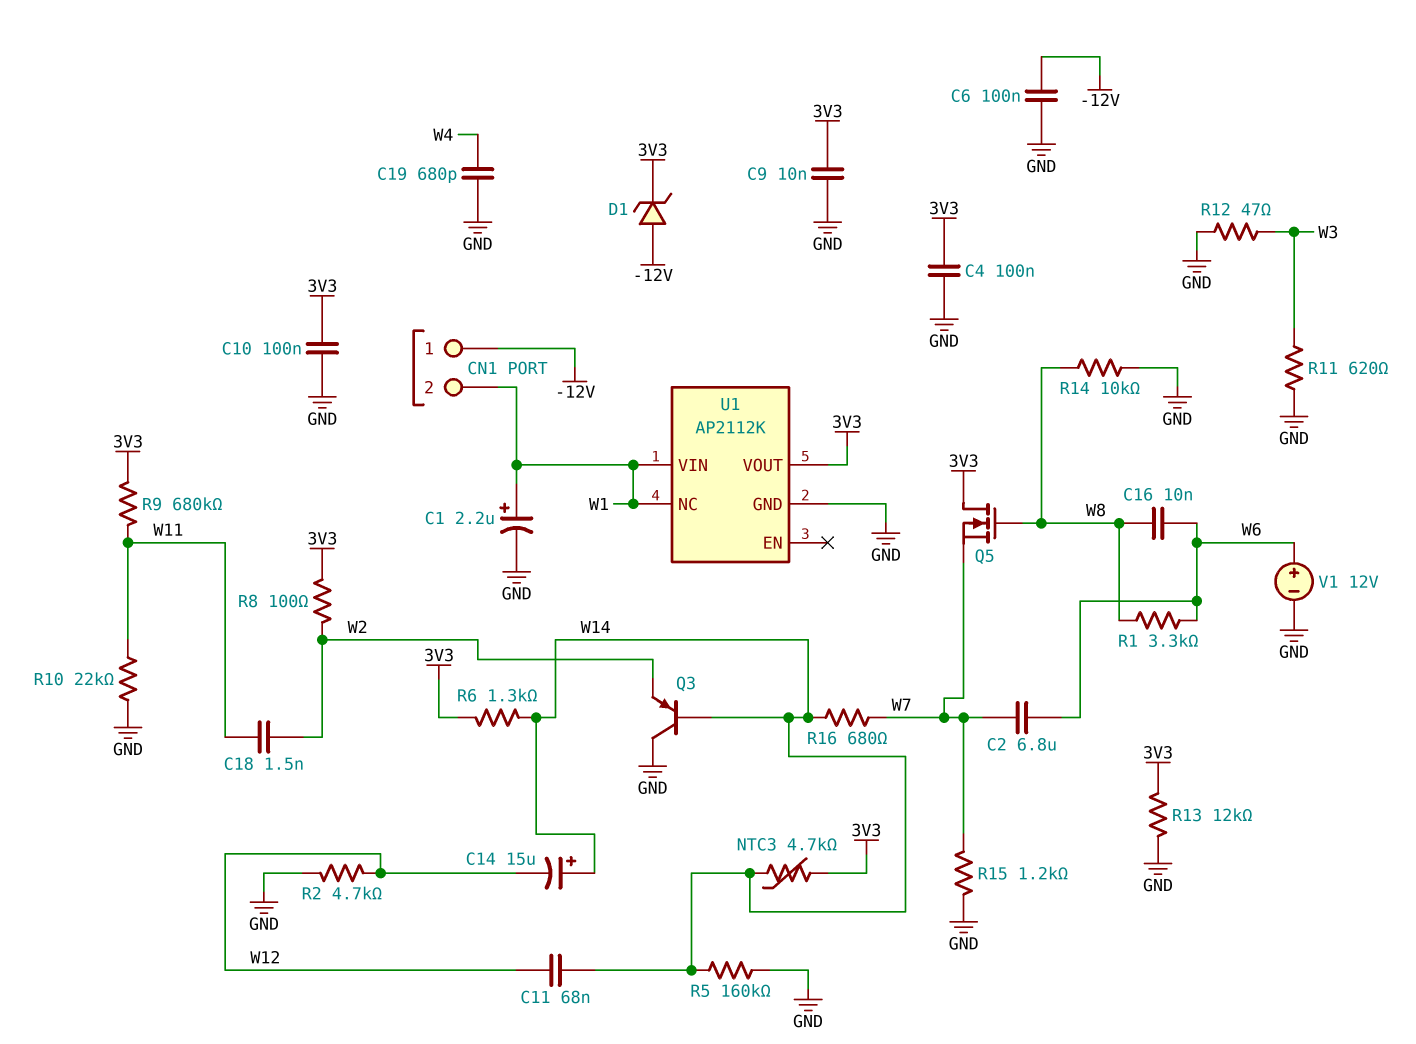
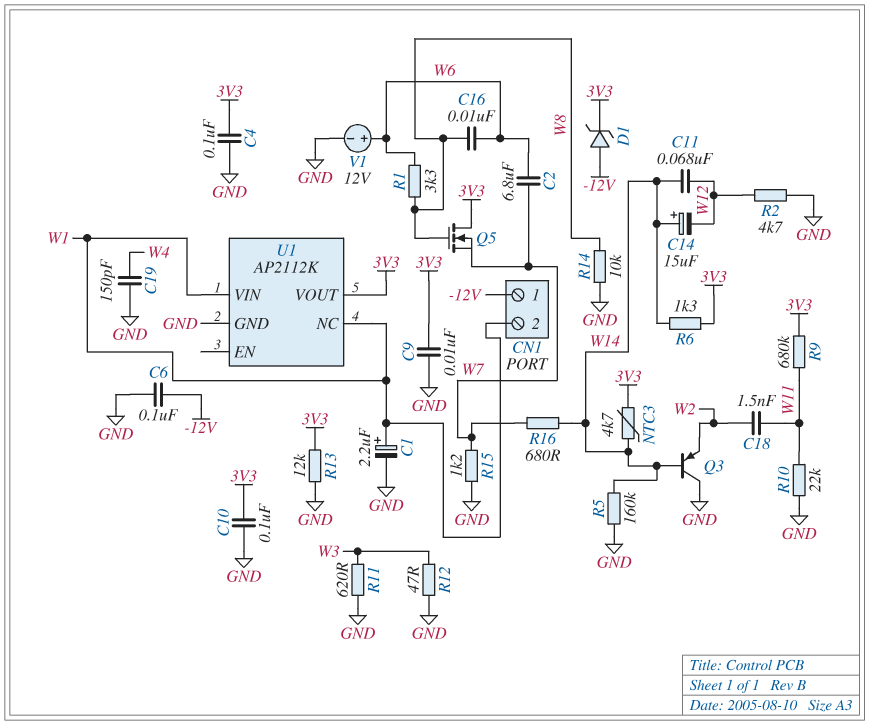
C19: 680pF (GND, W4) -> 150pF (GND, W4)
R8: 100 (3V3, W2) -> none

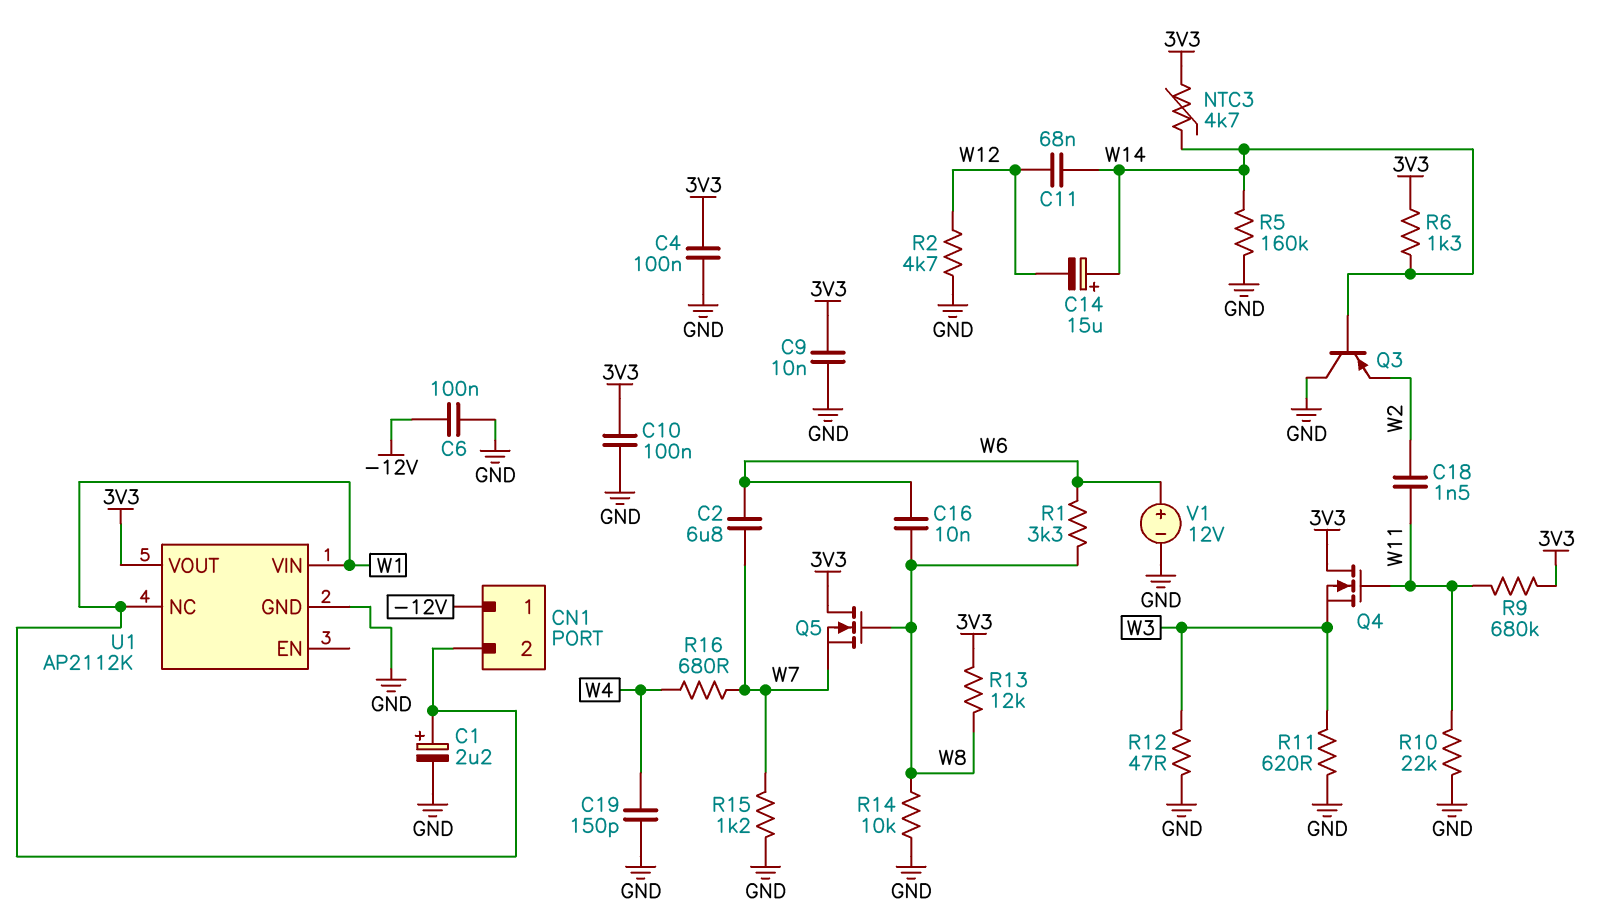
D1: zener (A -12V, K 3V3) -> none
Q4: none -> NMOS (G W11, D 3V3, S W3)
R13: 12k (3V3, GND) -> 12k (3V3, W8)
R16: 680 (W7, W14) -> 680 (W4, W7)

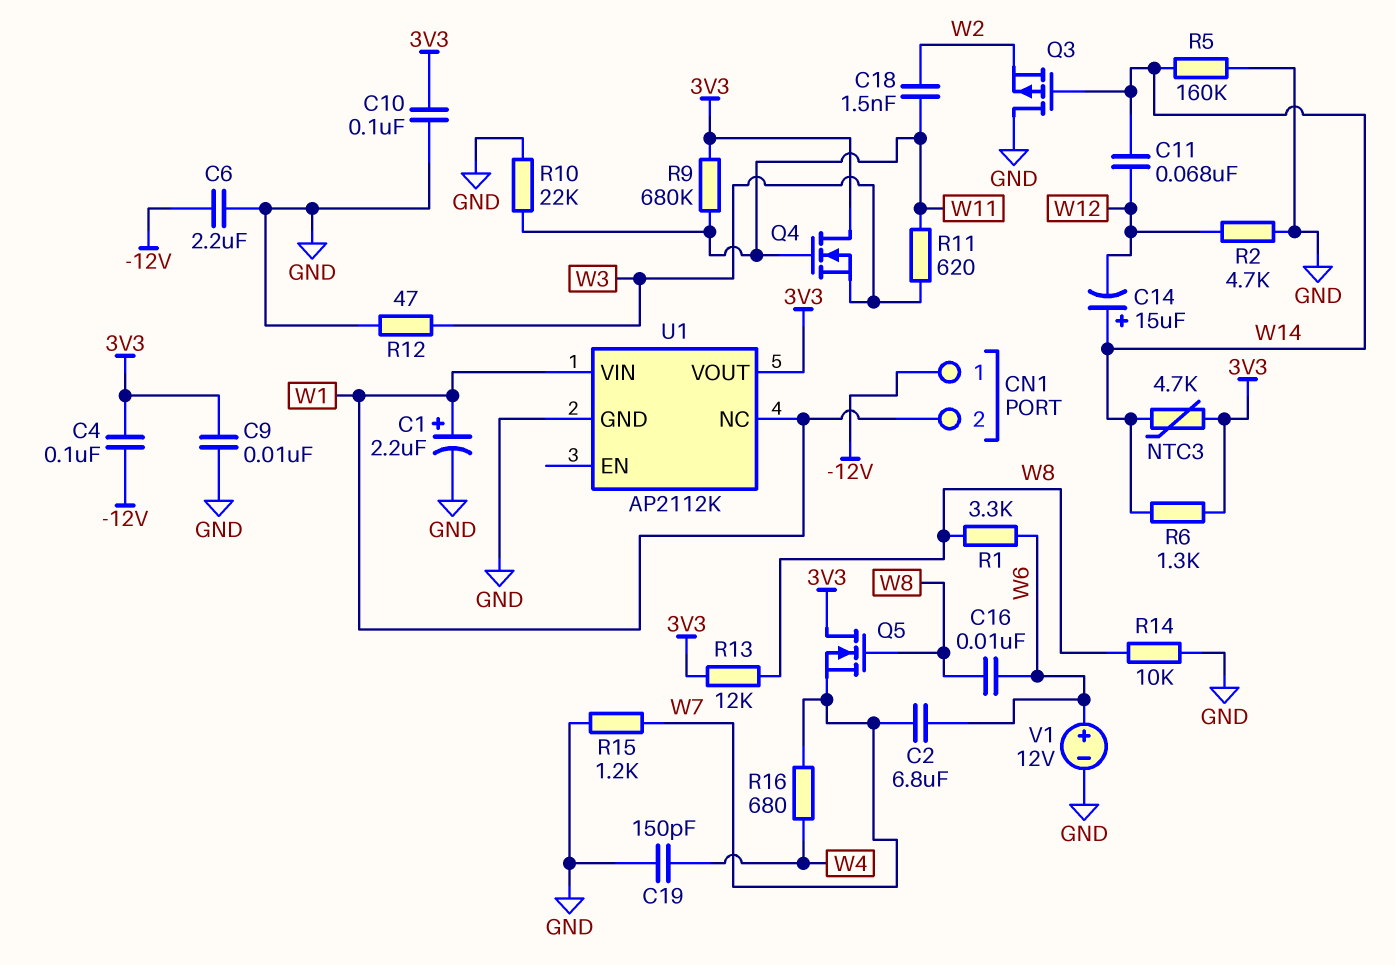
C4: 100nF (3V3, GND) -> 100nF (-12V, 3V3)
C6: 100nF (-12V, GND) -> 2.2uF (-12V, GND)
Q3: PNP (B W14, C GND, E W2) -> PMOS (G W14, D GND, S W2)
R11: 620 (GND, W3) -> 620 (W3, W11)

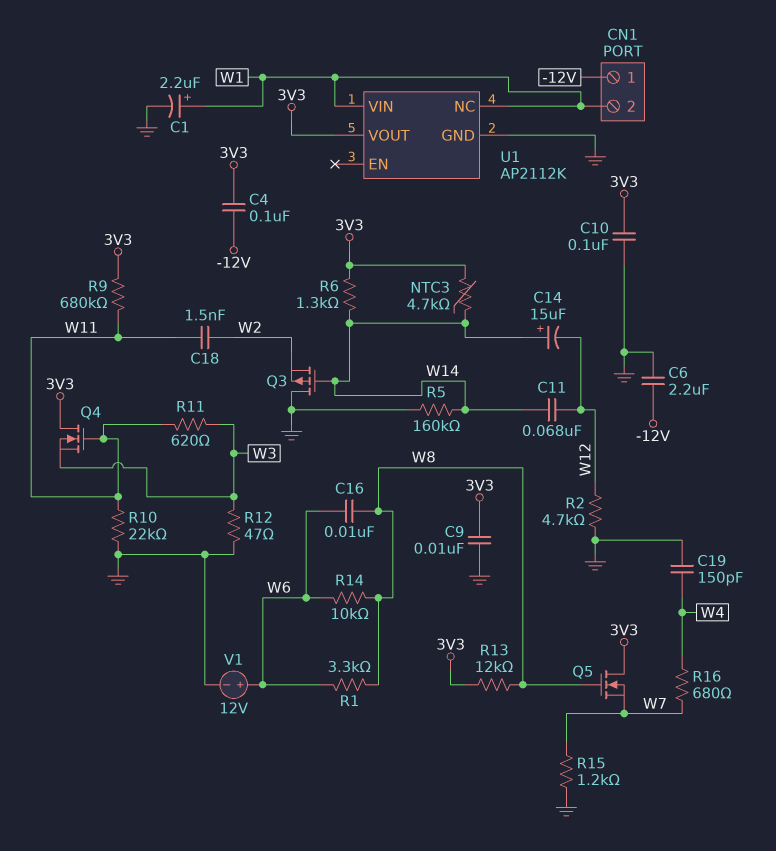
C2: 6.8uF (W6, W7) -> none
R14: 10k (GND, W8) -> 10k (W6, W8)

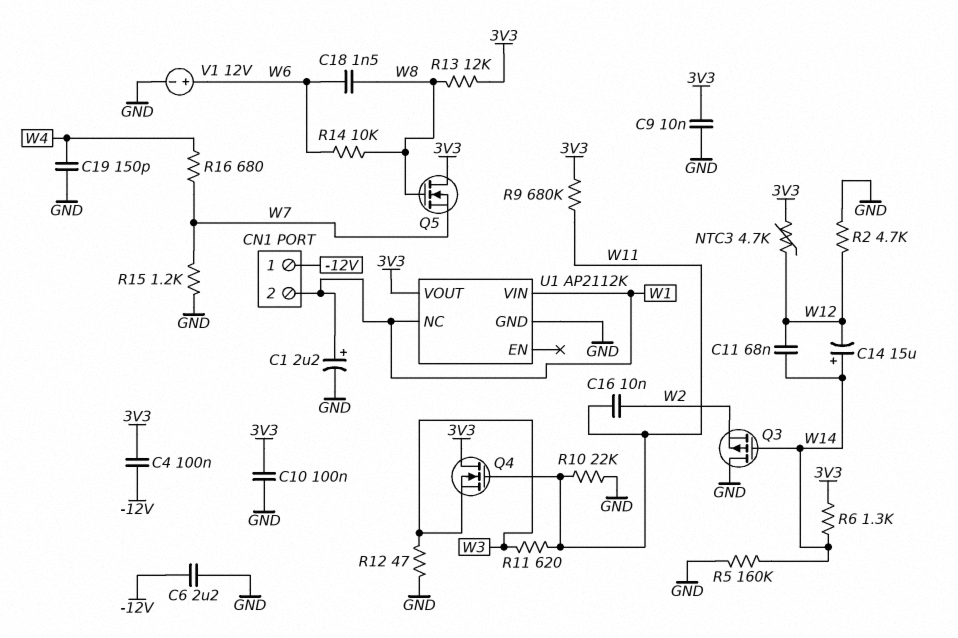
C16: 10nF (W6, W8) -> 10nF (W2, W11)
C18: 1.5nF (W2, W11) -> 1.5nF (W6, W8)
NTC3: 4.7k (3V3, W14) -> 4.7k (3V3, W12)
R1: 3.3k (W6, W8) -> none

